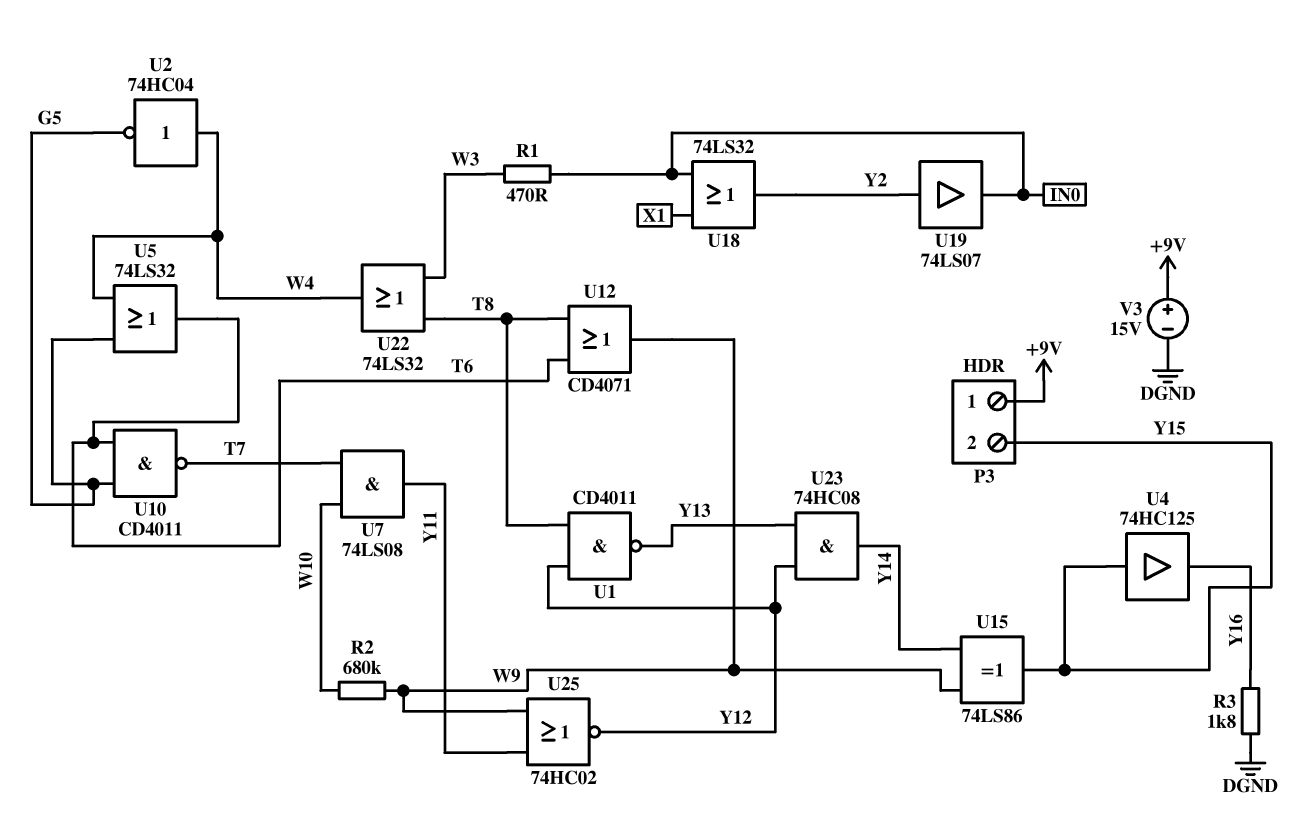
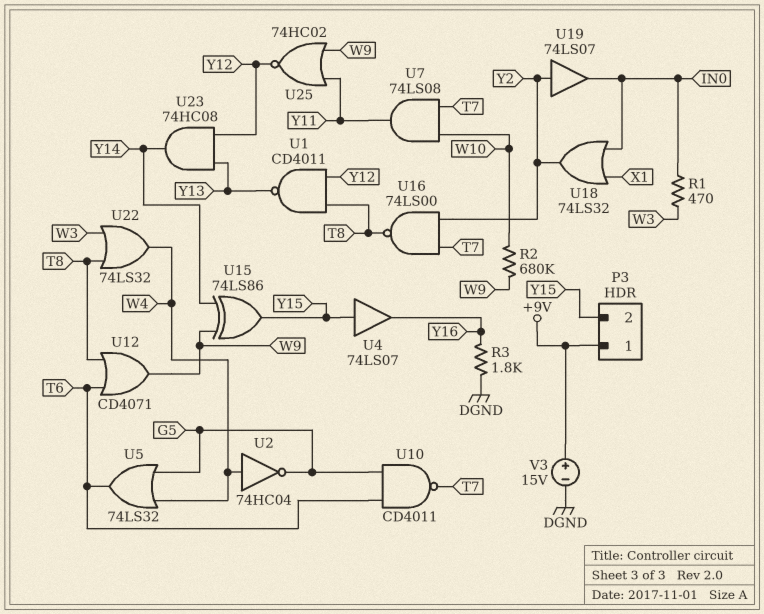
U4: buffer 74HC125 (in Y15, out Y16) -> buffer 74LS07 (in Y15, out Y16)
U16: none -> NAND 74LS00 (in T7, in Y2, out T8)

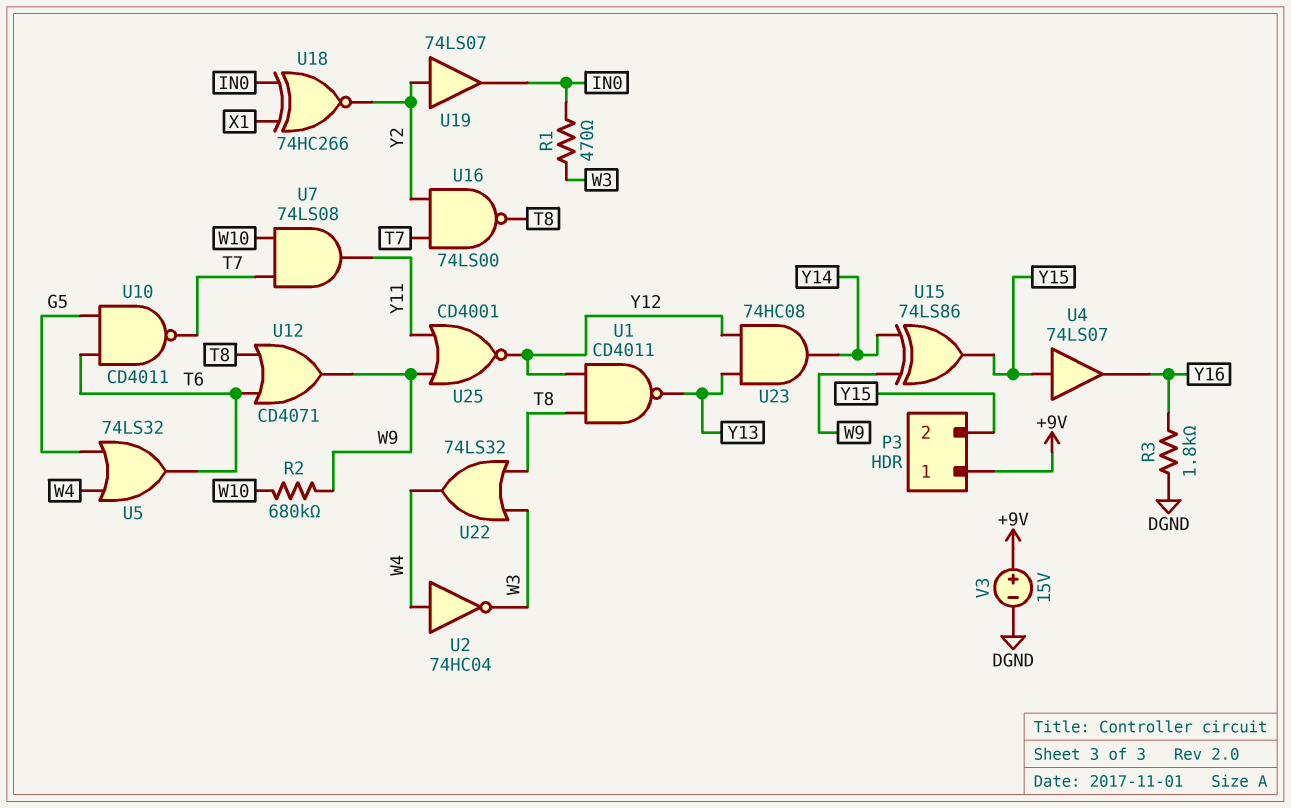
U2: NOT 74HC04 (in W4, out G5) -> NOT 74HC04 (in W4, out W3)
U18: OR 74LS32 (in IN0, in X1, out Y2) -> XNOR 74HC266 (in IN0, in X1, out Y2)
U25: NOR 74HC02 (in W9, in Y11, out Y12) -> NOR CD4001 (in W9, in Y11, out Y12)

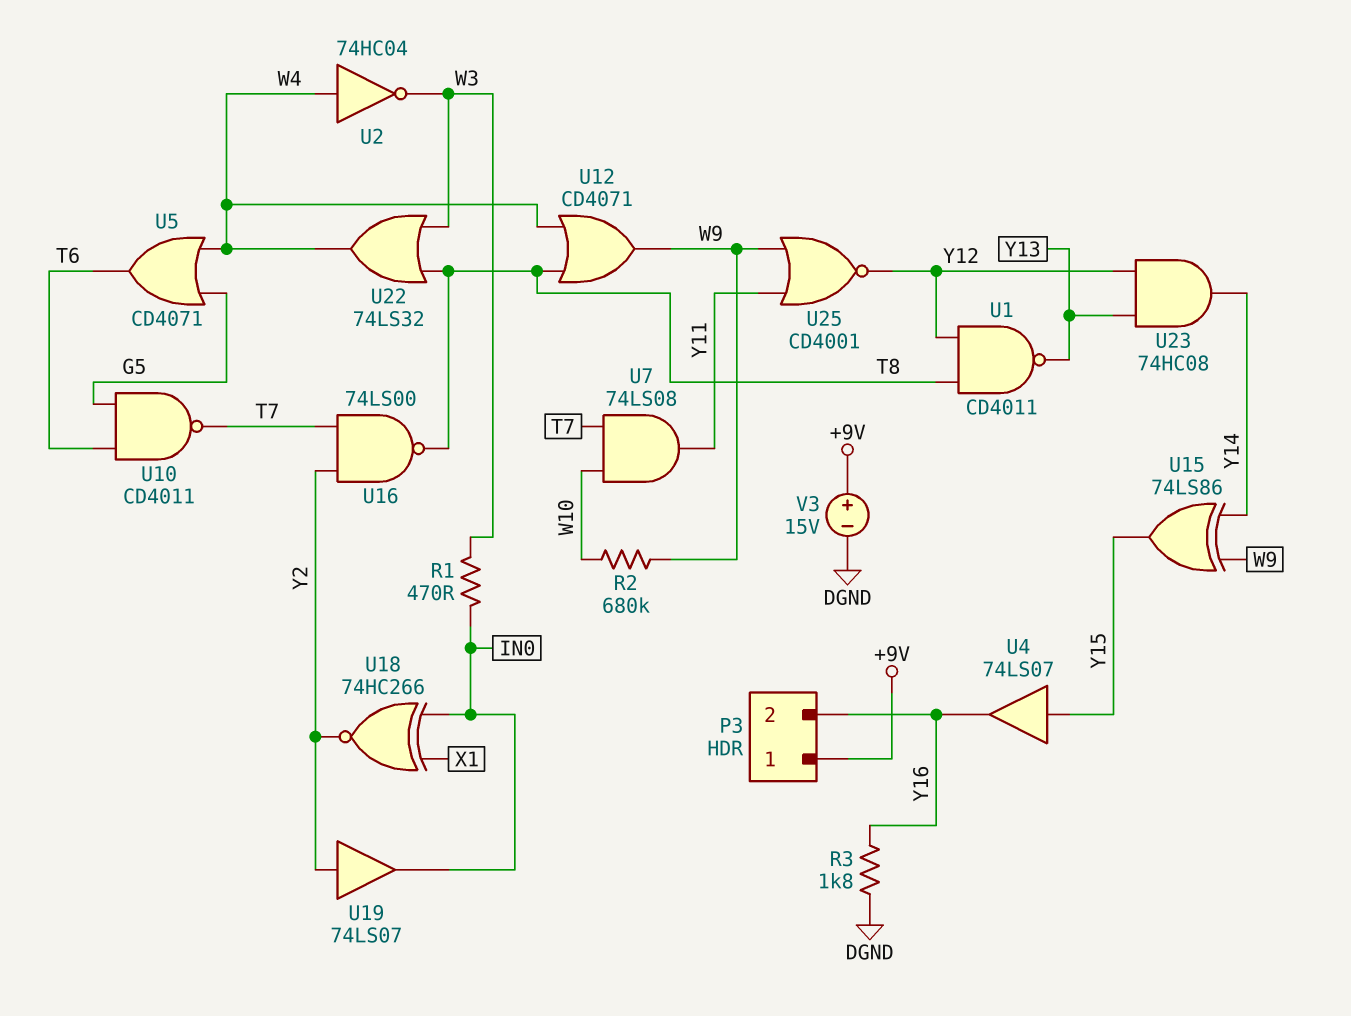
P3 pin 2: Y15 -> Y16
U5: OR 74LS32 (in G5, in W4, out T6) -> OR CD4071 (in G5, in W4, out T6)
U12: OR CD4071 (in T6, in T8, out W9) -> OR CD4071 (in T8, in W4, out W9)

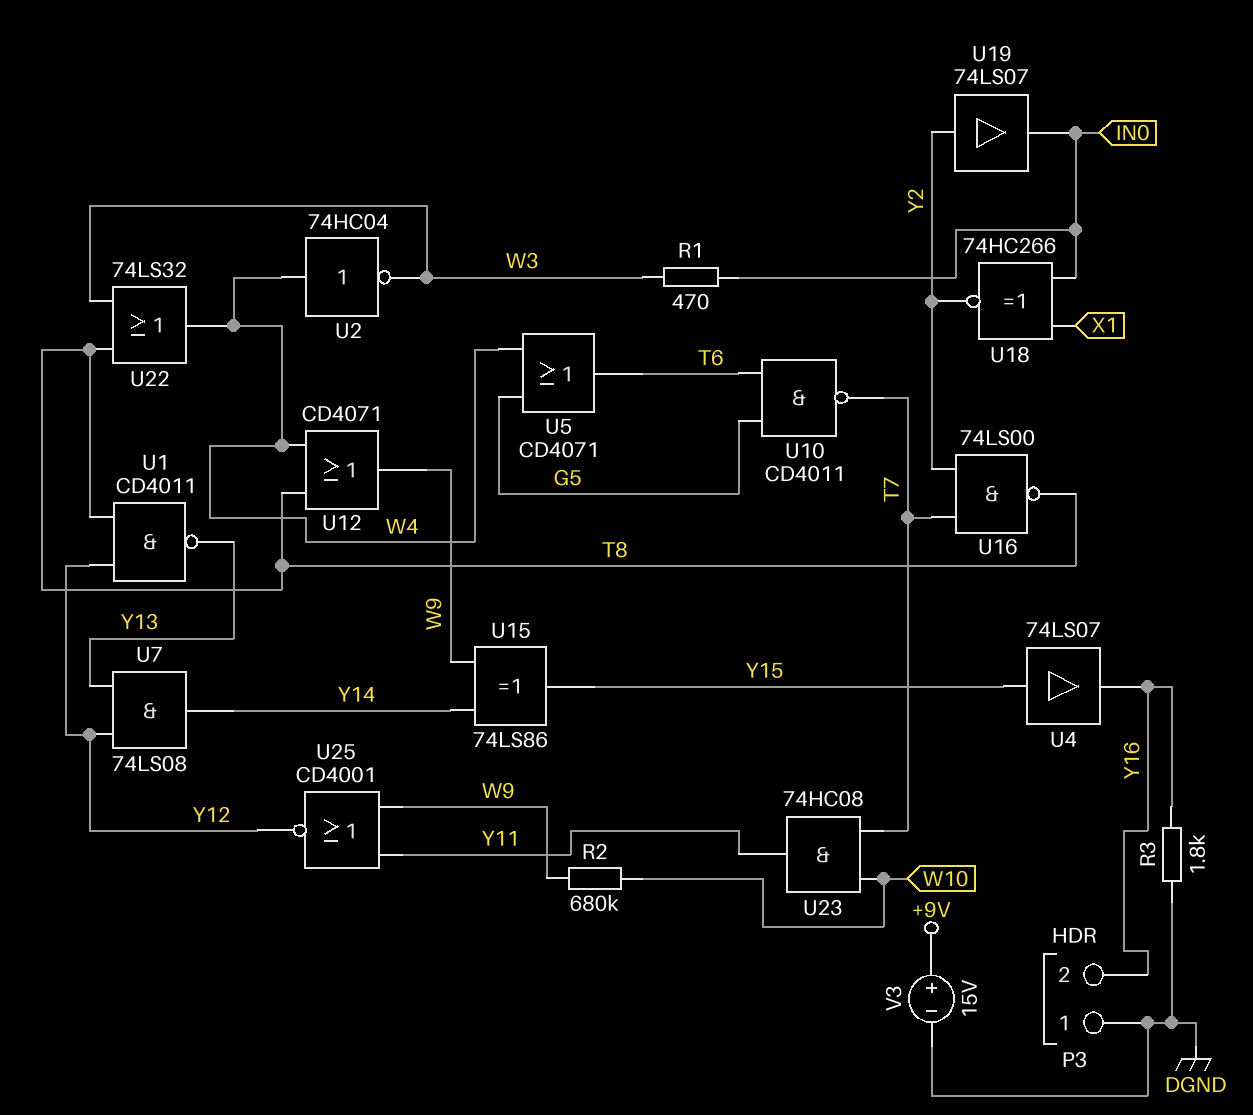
P3 pin 1: +9V -> DGND
U7: AND 74LS08 (in T7, in W10, out Y11) -> AND 74LS08 (in Y12, in Y13, out Y14)
U23: AND 74HC08 (in Y12, in Y13, out Y14) -> AND 74HC08 (in T7, in W10, out Y11)

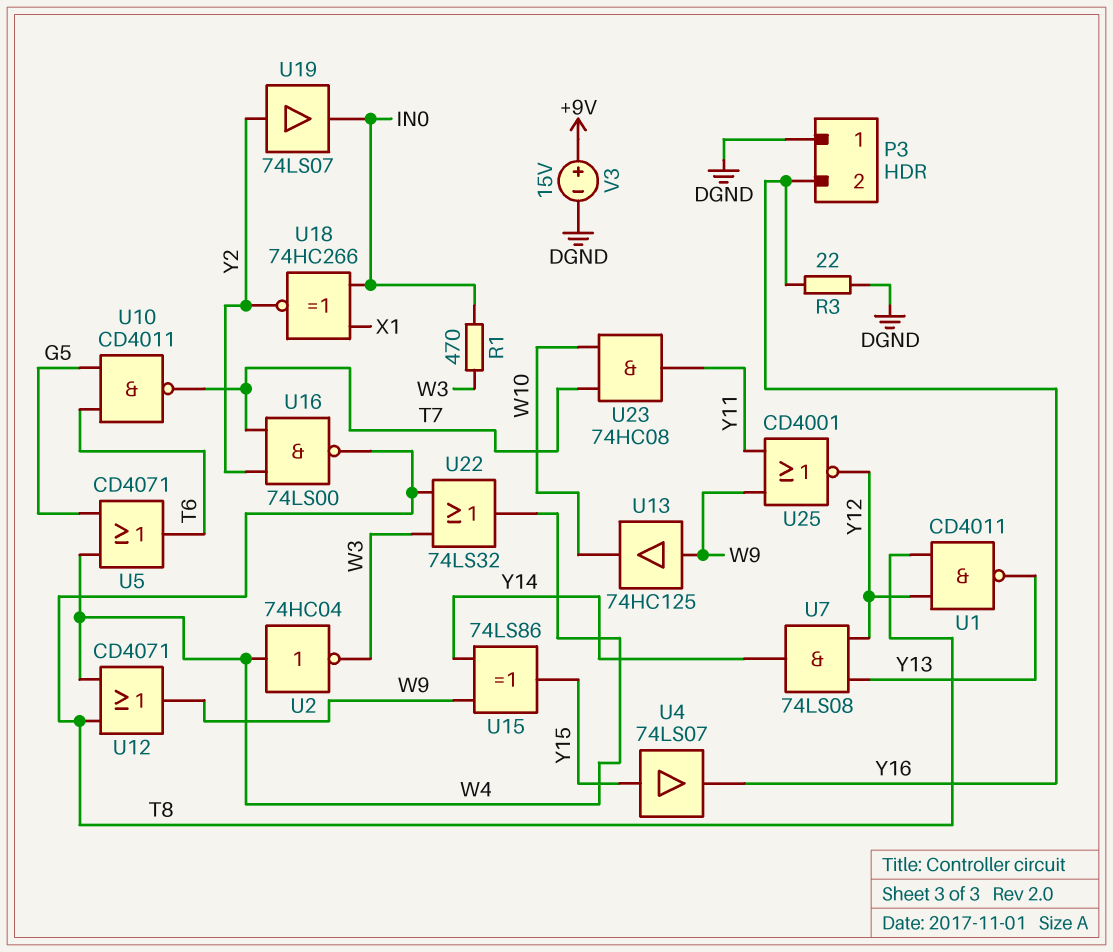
R2: 680k (W9, W10) -> none
R3: 1.8k (DGND, Y16) -> 22 (DGND, Y16)
U13: none -> buffer 74HC125 (in W9, out W10)

